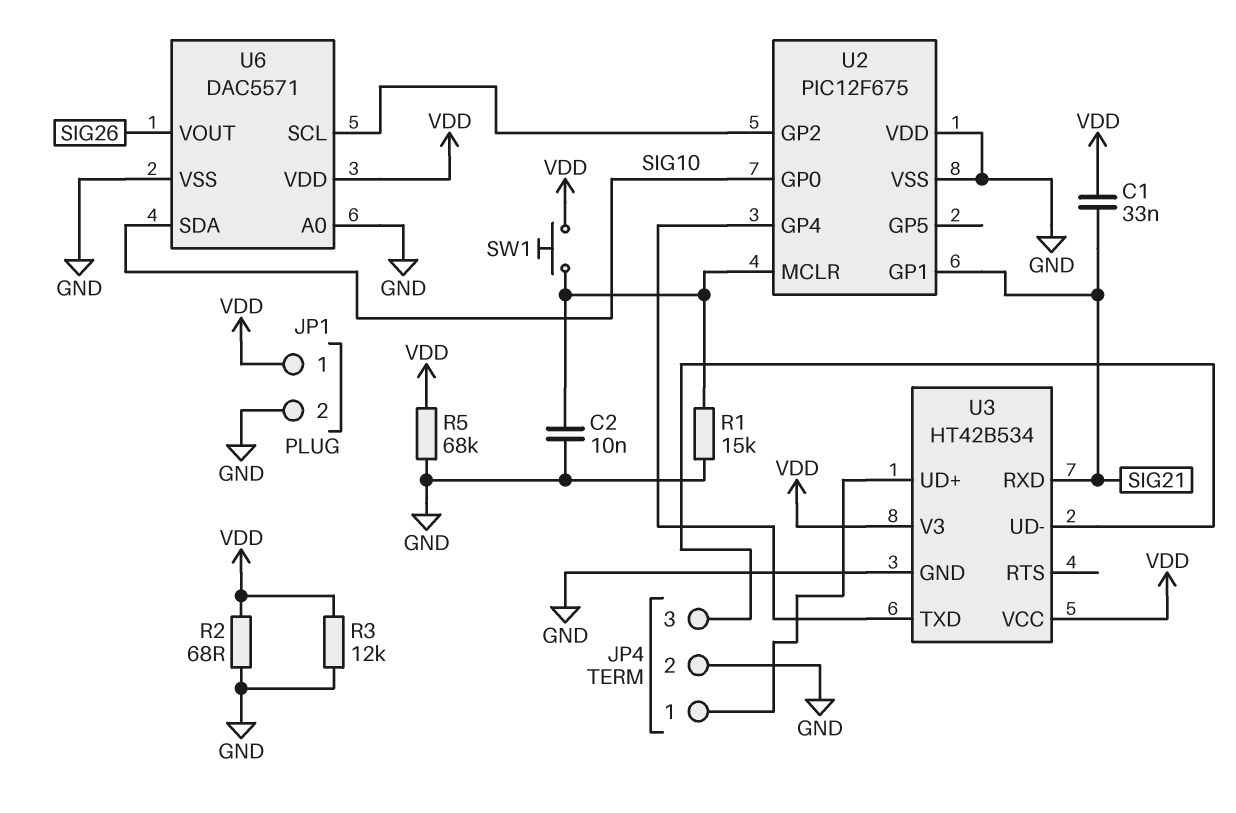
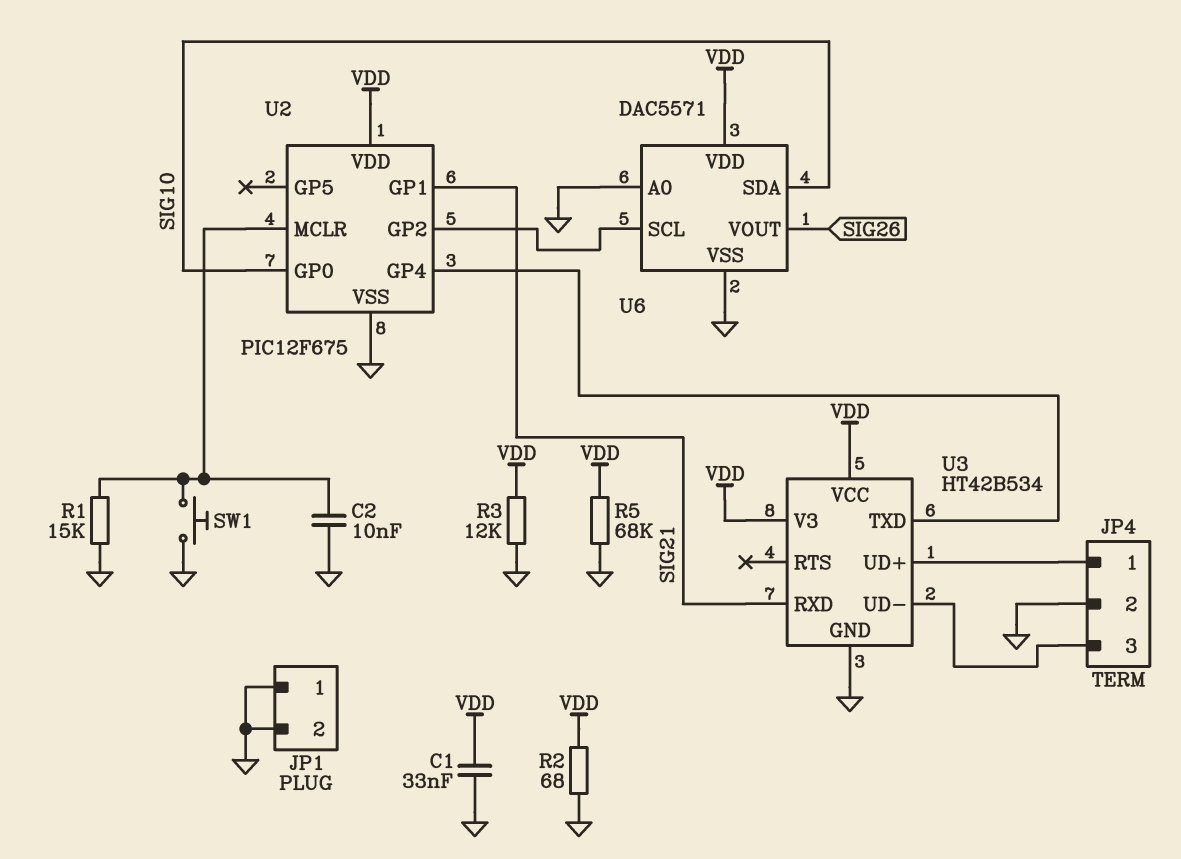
C1: 33nF (SIG21, VDD) -> 33nF (GND, VDD)
JP1 pin 1: VDD -> GND
SW1: button (U2/MCLR, VDD) -> button (GND, U2/MCLR)
U2 pin VDD: GND -> VDD

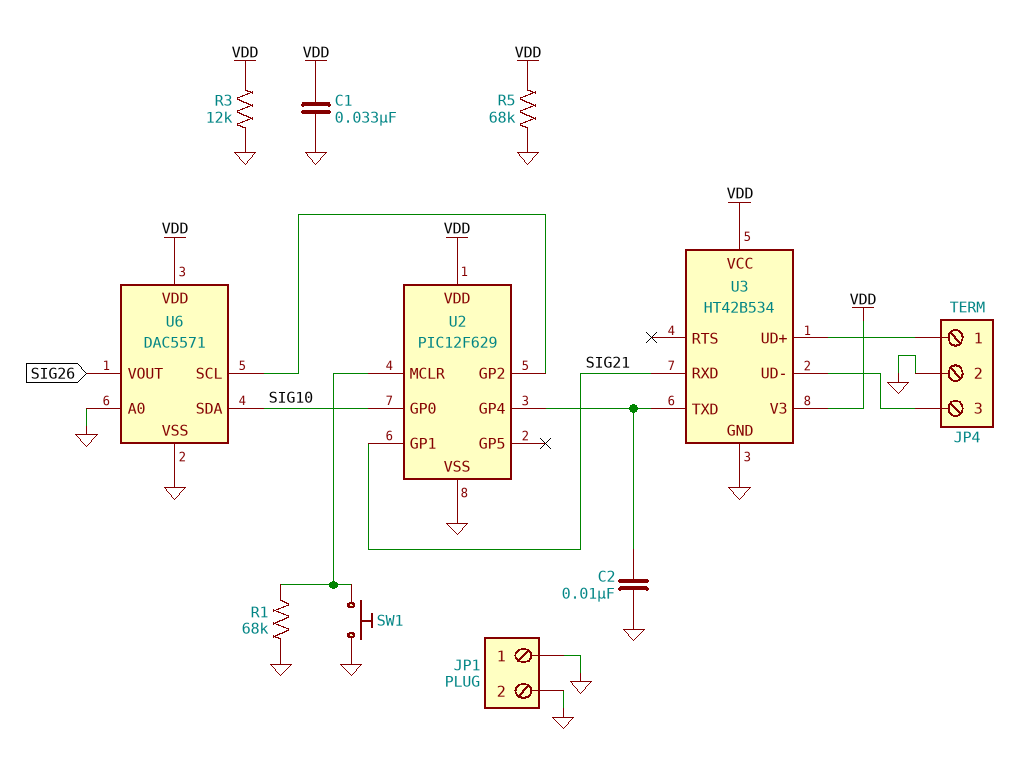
C2: 10nF (GND, U2/MCLR) -> 10nF (GND, U2/GP4)
R1: 15k (GND, U2/MCLR) -> 68k (GND, U2/MCLR)
R2: 68 (GND, VDD) -> none
U2: PIC12F675 -> PIC12F629

